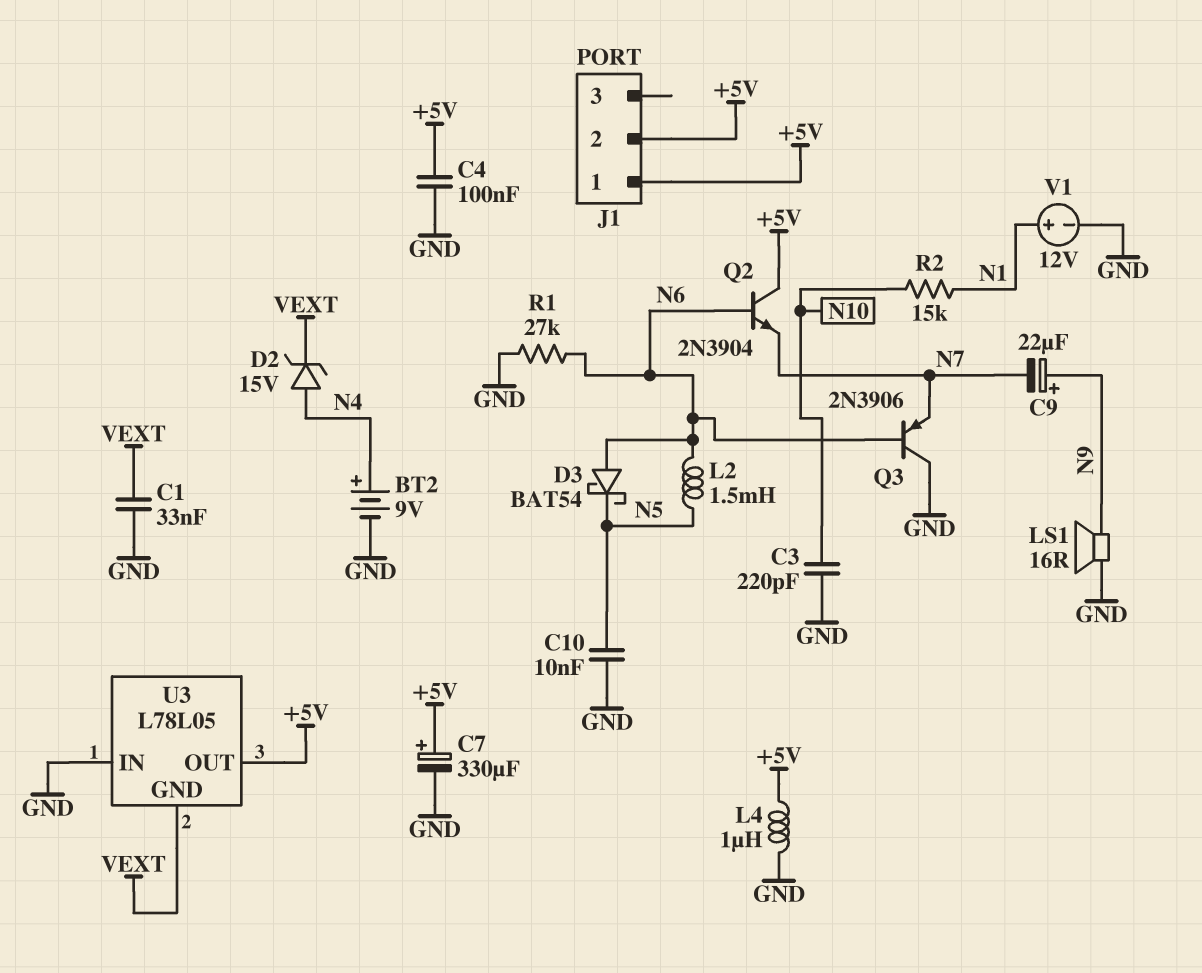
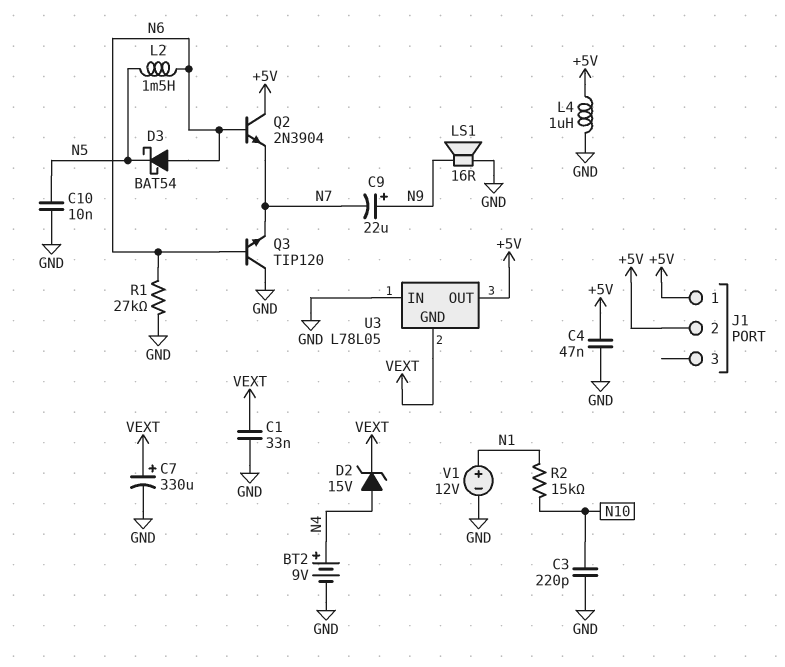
C4: 100nF (+5V, GND) -> 47nF (+5V, GND)
C7: 330uF (plus +5V, minus GND) -> 330uF (plus VEXT, minus GND)
Q3: PNP 2N3906 (B N6, C GND, E N7) -> NPN TIP120 (B N6, C GND, E N7)

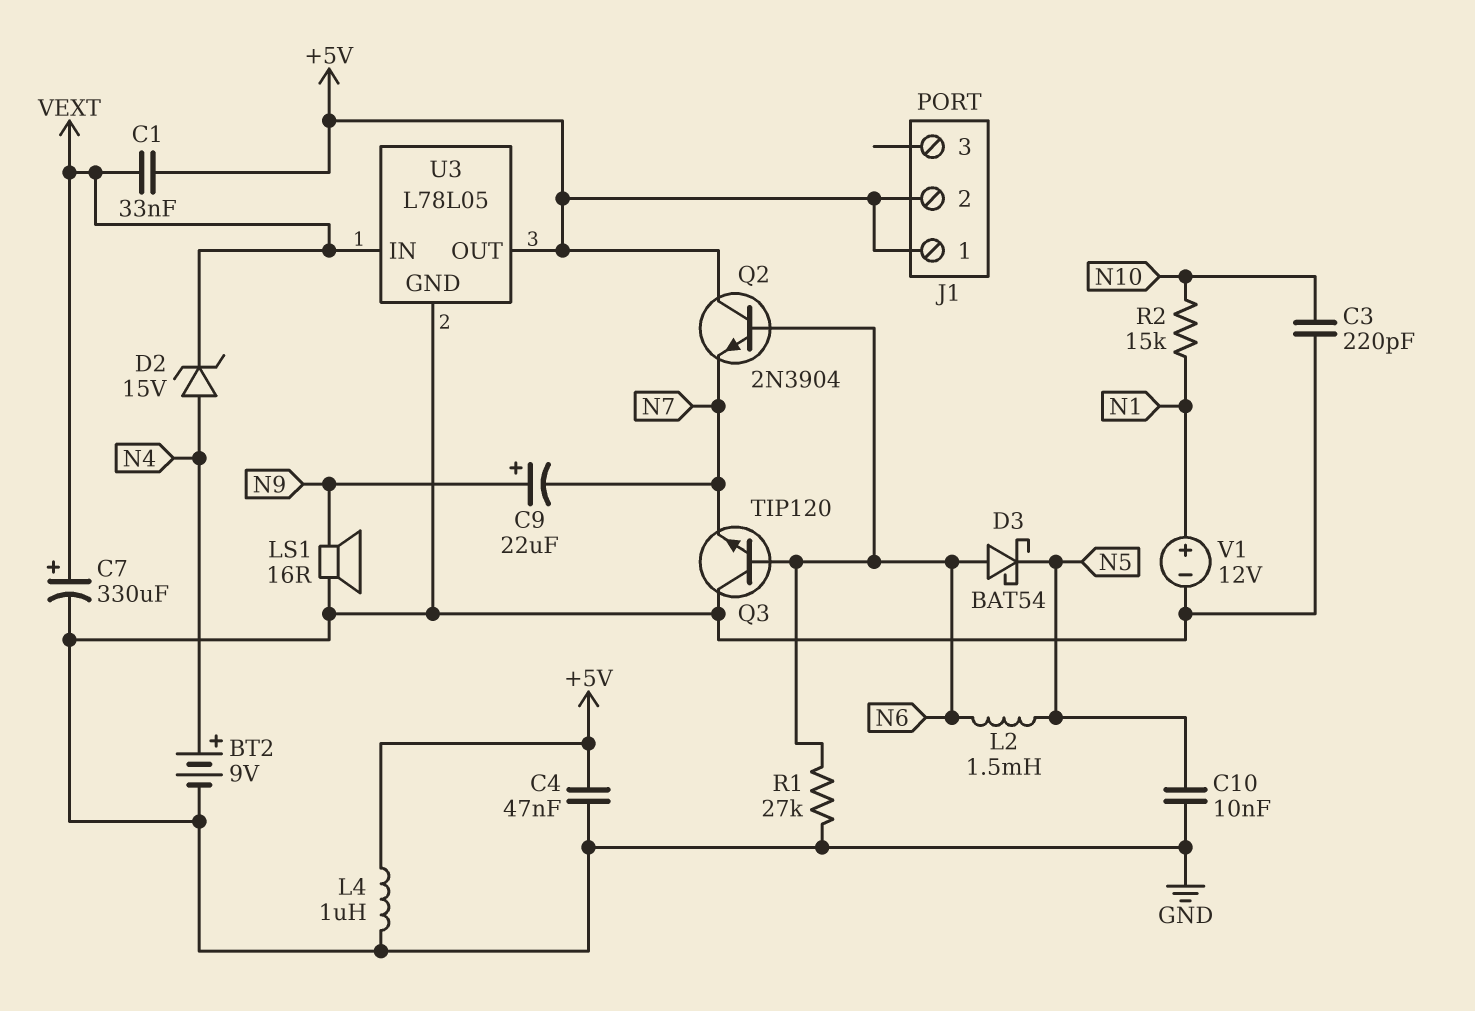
C1: 33nF (GND, VEXT) -> 33nF (+5V, VEXT)
U3 pin GND: VEXT -> GND
U3 pin IN: GND -> VEXT

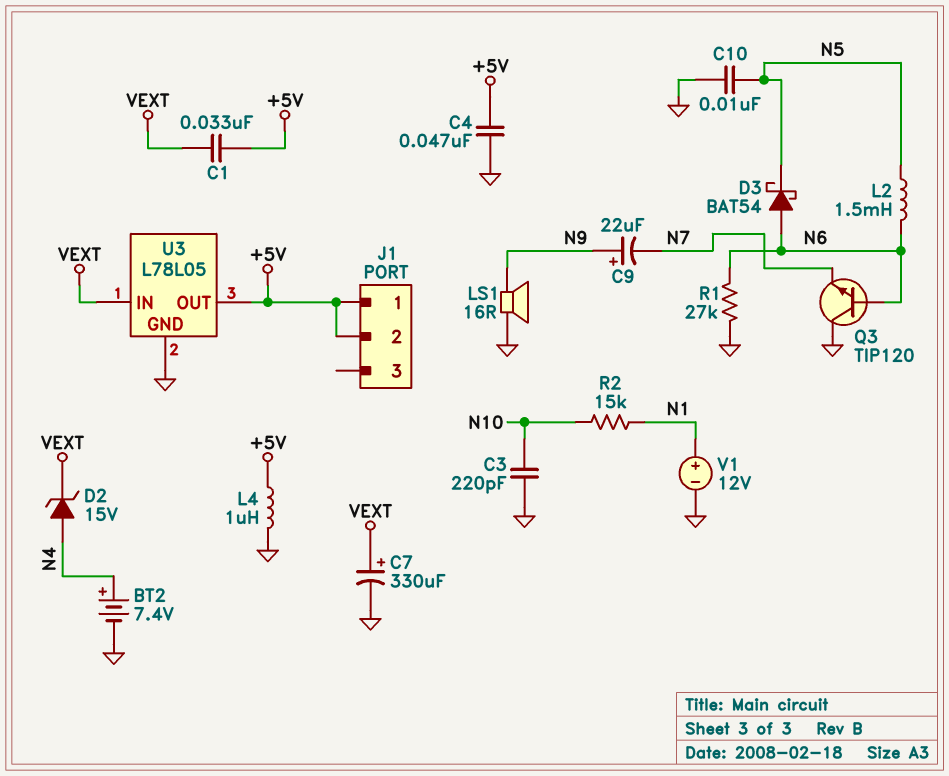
BT2: 9V (plus N4, minus GND) -> 7.4V (plus N4, minus GND)
Q2: NPN 2N3904 (B N6, C +5V, E N7) -> none

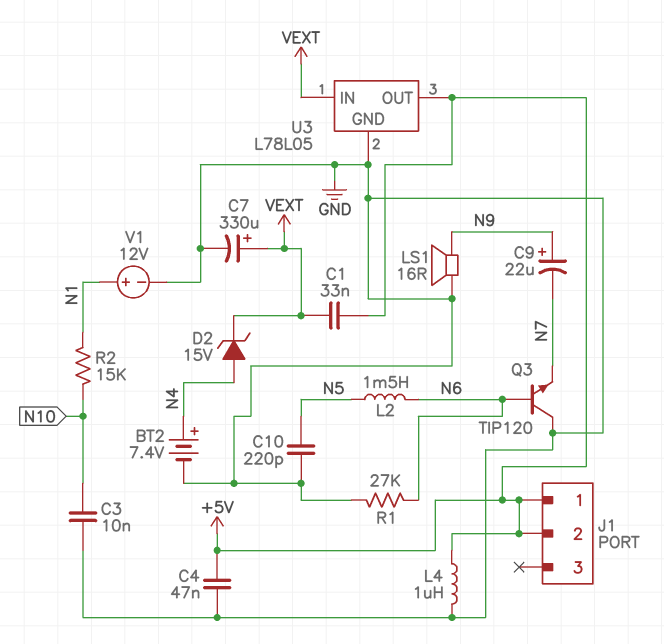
C3: 220pF (GND, N10) -> 10nF (GND, N10)
C10: 10nF (GND, N5) -> 220pF (GND, N5)
D3: schottky BAT54 (A N6, K N5) -> none

